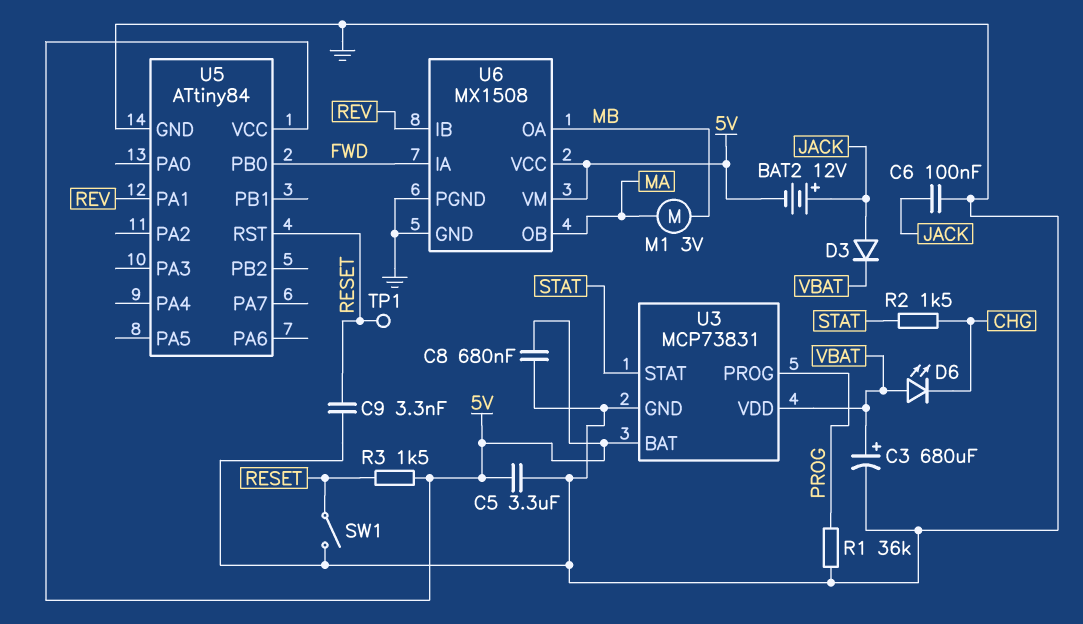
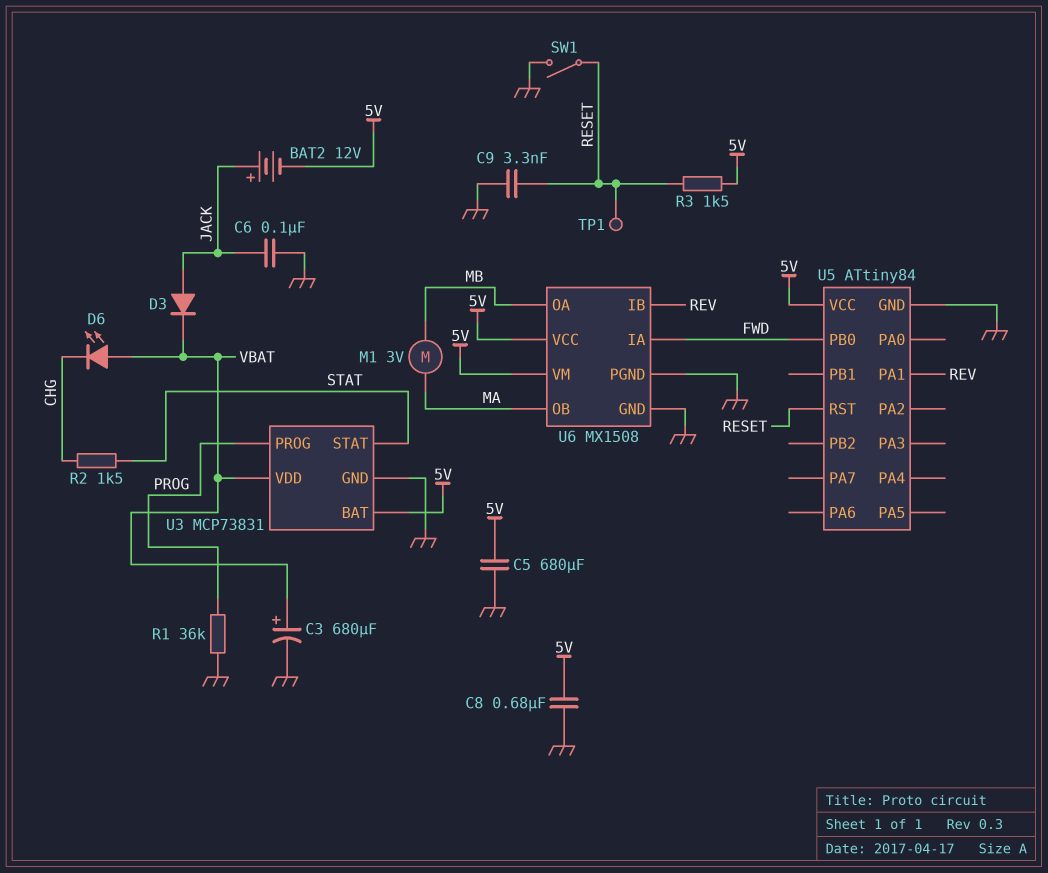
C5: 3.3uF (5V, GND) -> 680uF (5V, GND)

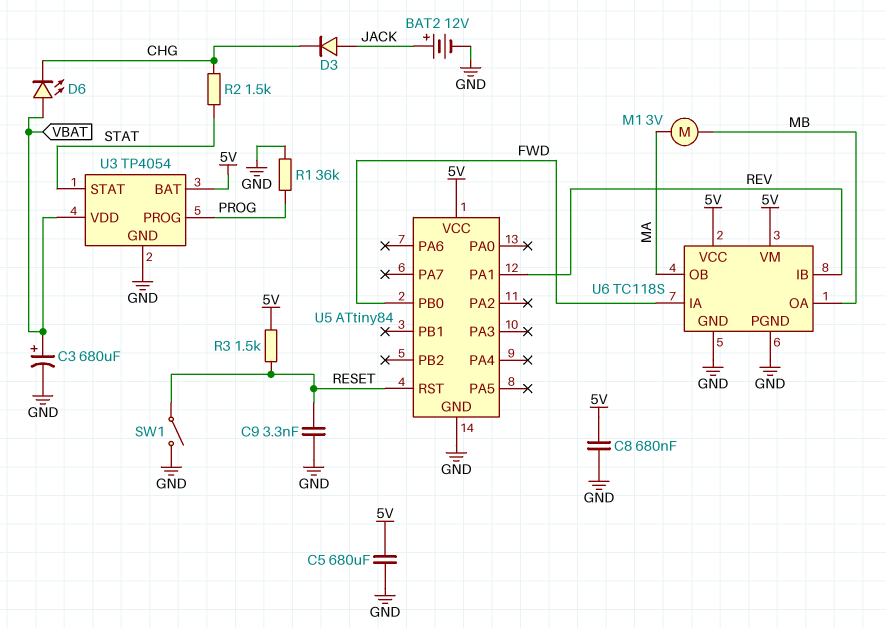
BAT2: 12V (plus JACK, minus 5V) -> 12V (plus JACK, minus GND)
C6: 100nF (GND, JACK) -> none
D3: diode (A JACK, K VBAT) -> diode (A JACK, K CHG)
TP1: test point (RESET) -> none
U3: MCP73831 -> TP4054
U6: MX1508 -> TC118S

